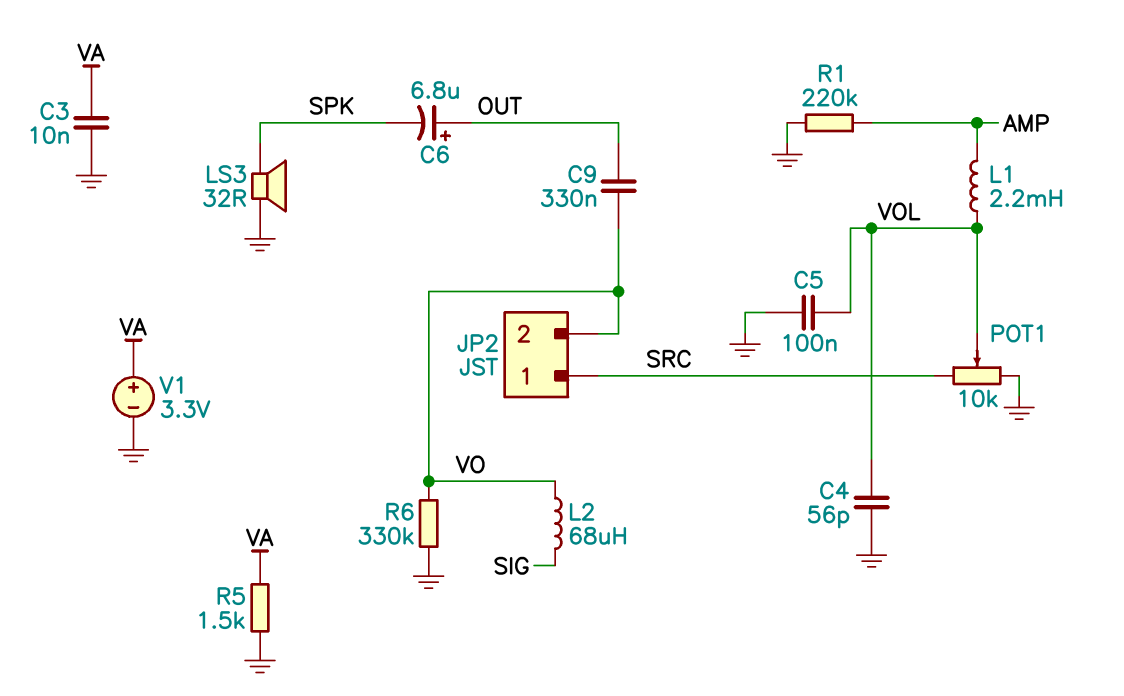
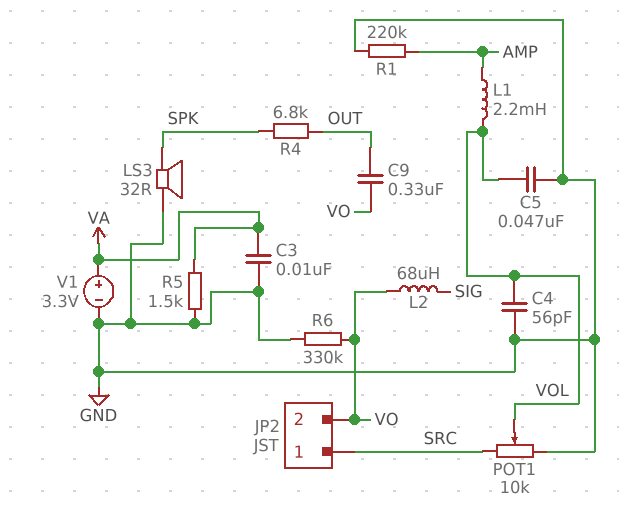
C5: 100nF (GND, VOL) -> 47nF (GND, VOL)
C6: 6.8uF (plus OUT, minus SPK) -> none
R4: none -> 6.8k (OUT, SPK)

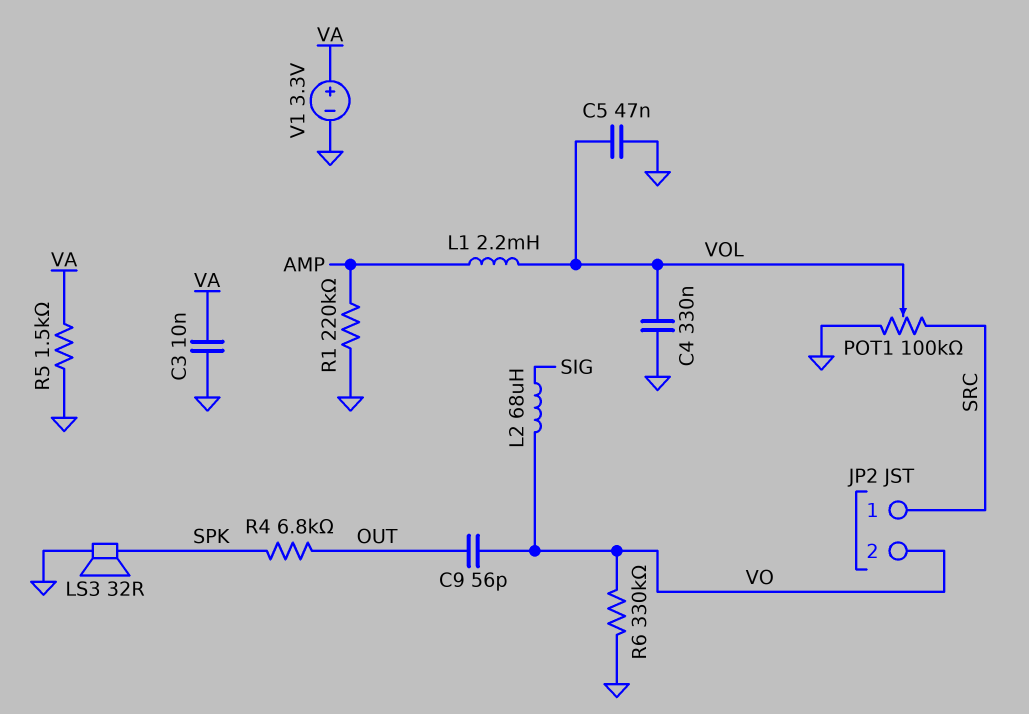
C4: 56pF (GND, VOL) -> 330nF (GND, VOL)
C9: 330nF (OUT, VO) -> 56pF (OUT, VO)
POT1: 10k (GND, SRC, wiper VOL) -> 100k (GND, SRC, wiper VOL)

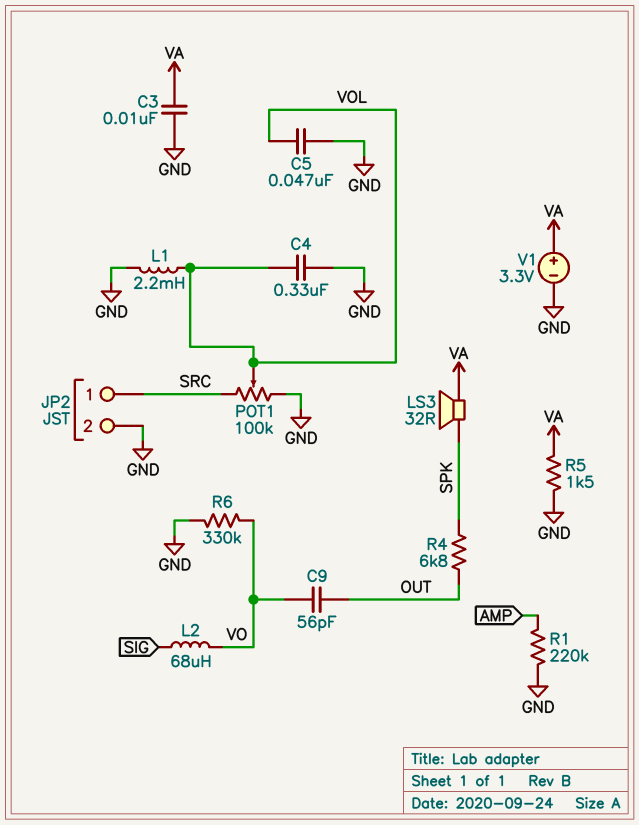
JP2 pin 2: VO -> GND
L1: 2.2mH (AMP, VOL) -> 2.2mH (GND, VOL)
LS3: speaker 32R (GND, SPK) -> speaker 32R (SPK, VA)

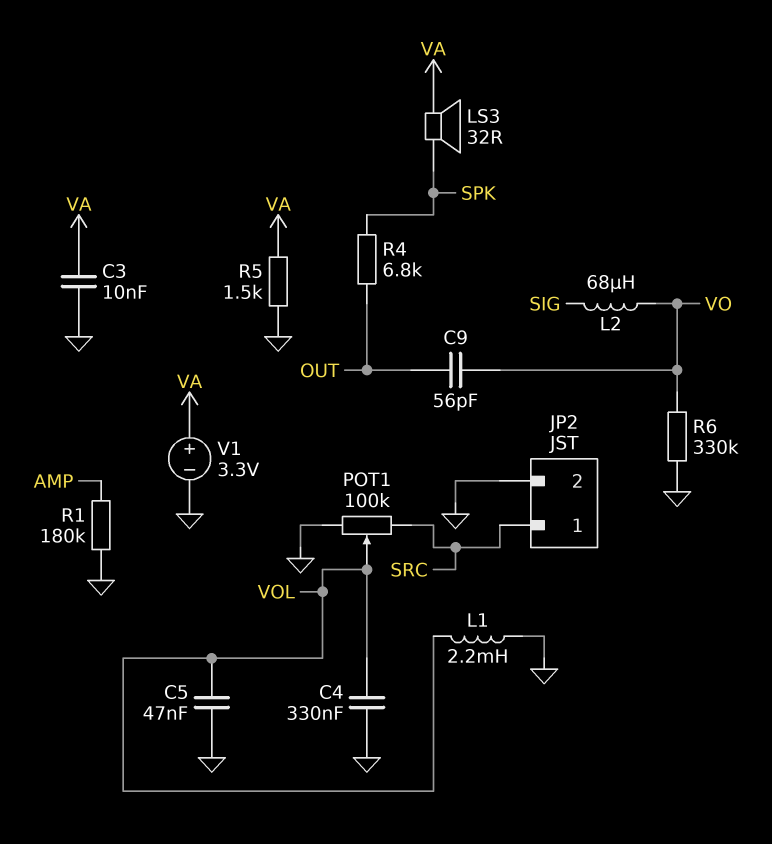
R1: 220k (AMP, GND) -> 180k (AMP, GND)

